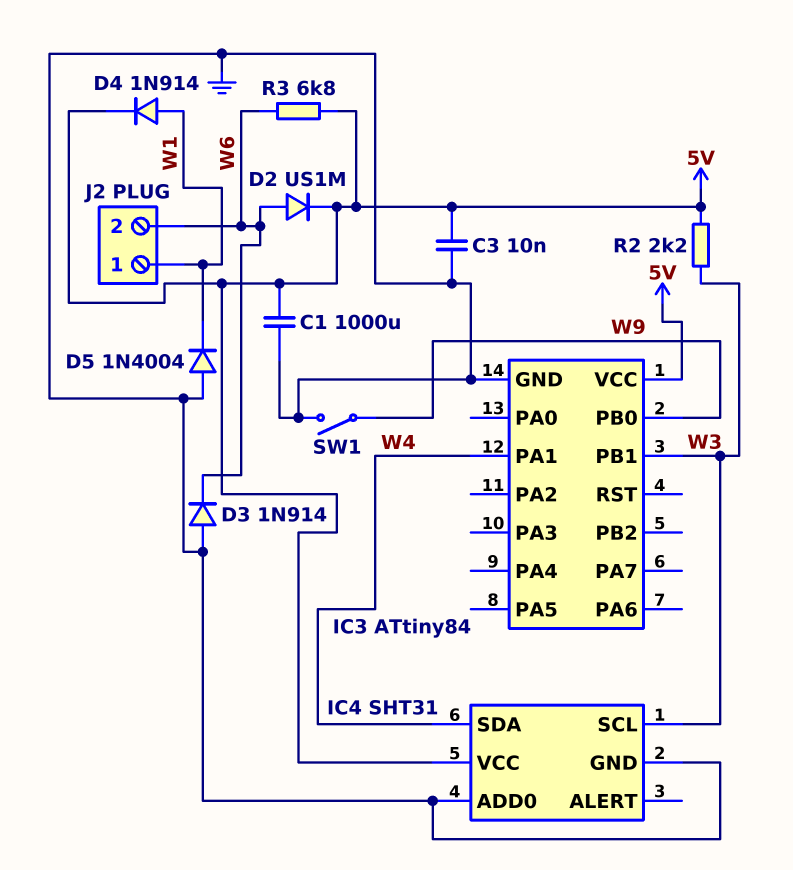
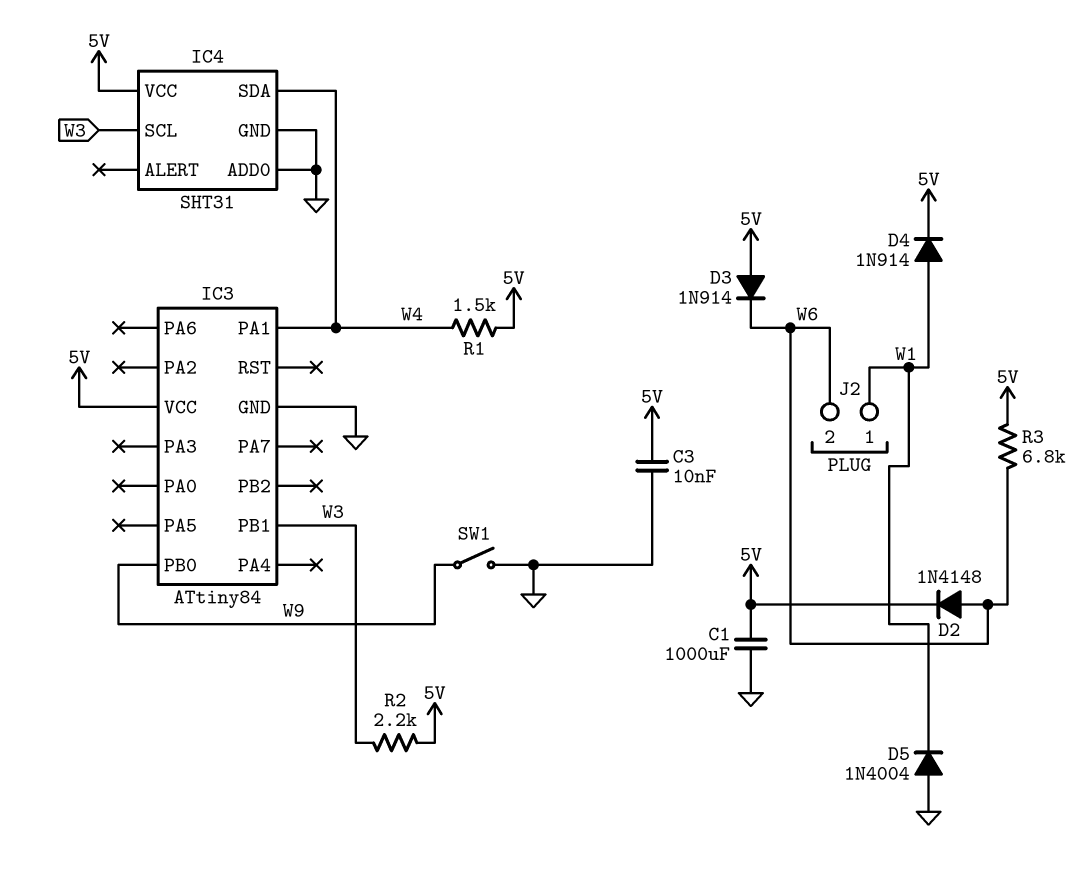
D2: diode US1M (A W6, K 5V) -> diode 1N4148 (A W6, K 5V)
D3: diode 1N914 (A GND, K W6) -> diode 1N914 (A 5V, K W6)
R1: none -> 1.5k (5V, W4)

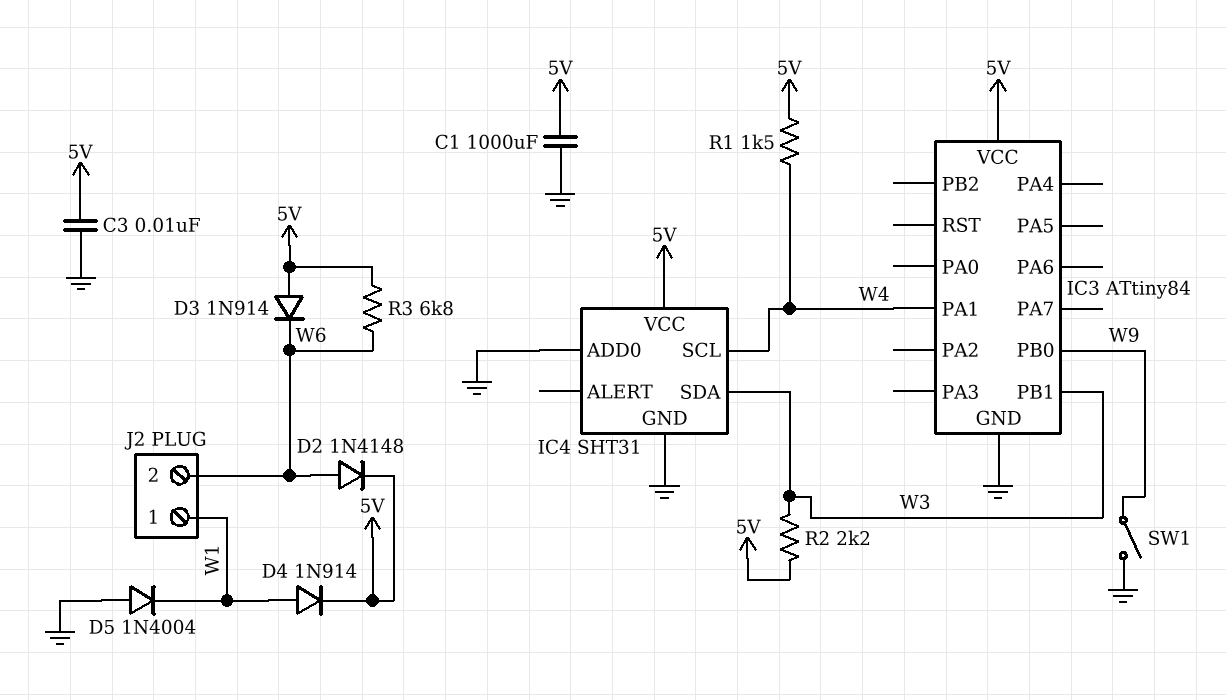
IC4 pin SCL: W3 -> W4
IC4 pin SDA: W4 -> W3

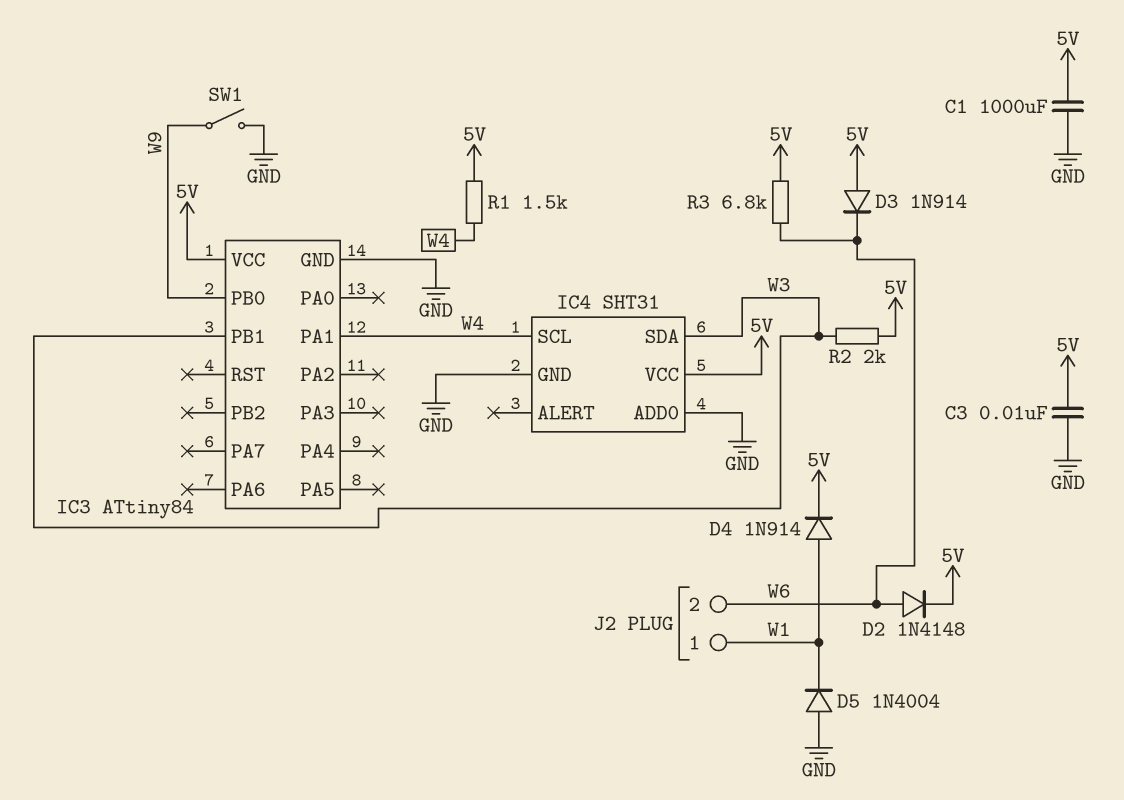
R2: 2.2k (5V, W3) -> 2k (5V, W3)

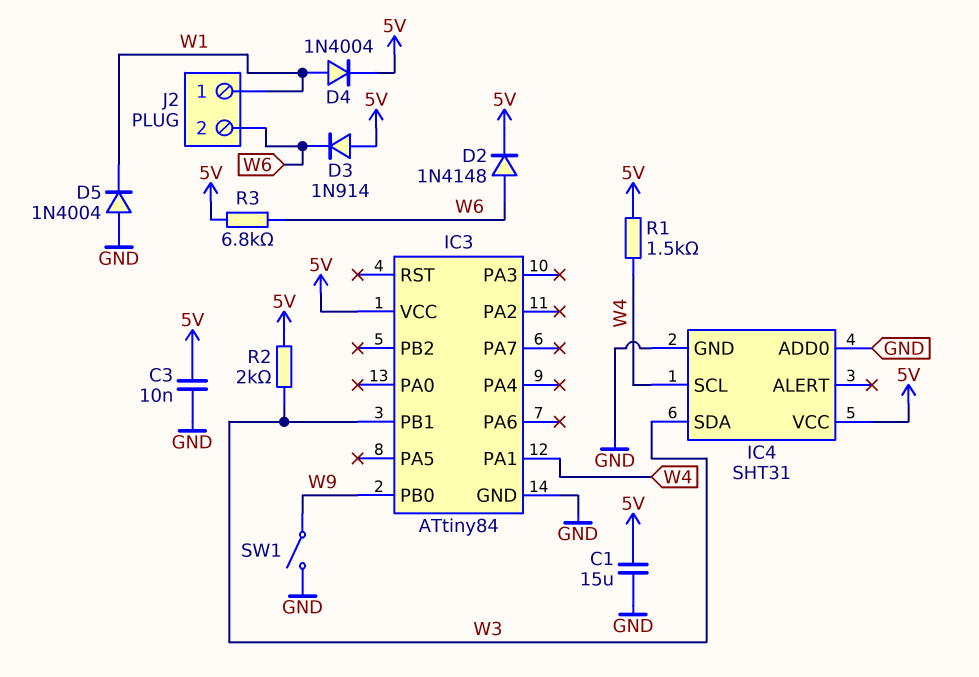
C1: 1000uF (5V, GND) -> 15uF (5V, GND)
D4: diode 1N914 (A W1, K 5V) -> diode 1N4004 (A W1, K 5V)

